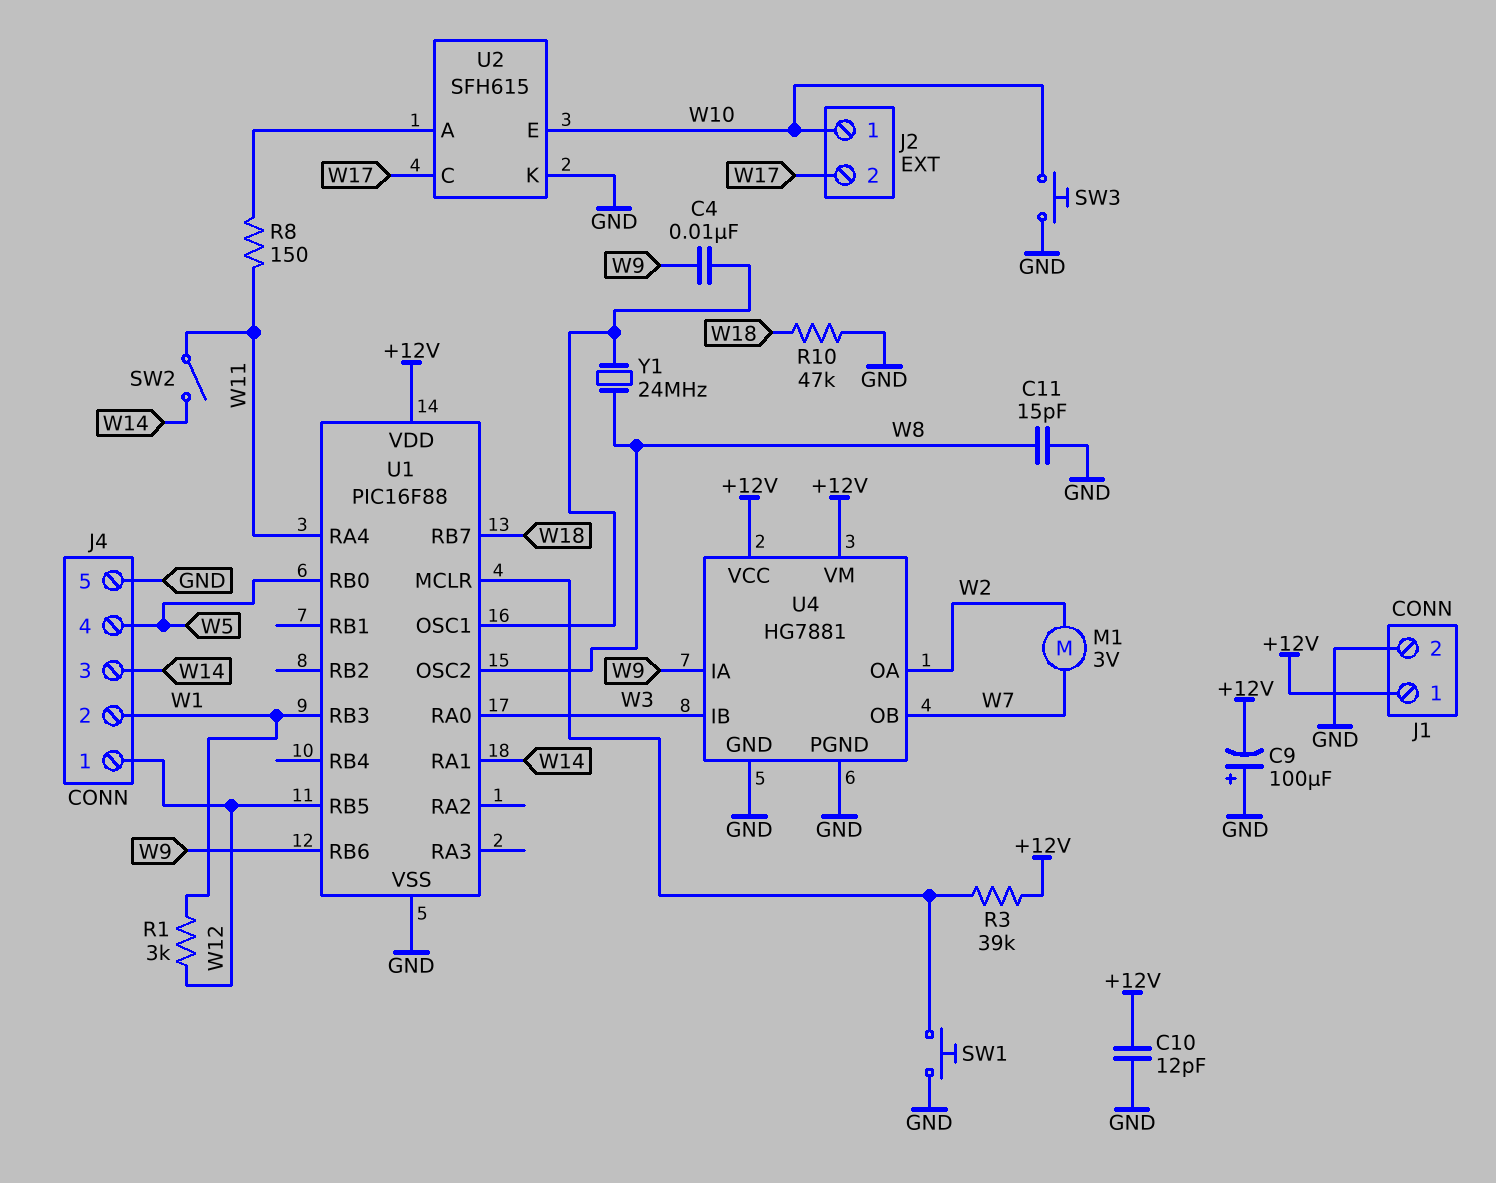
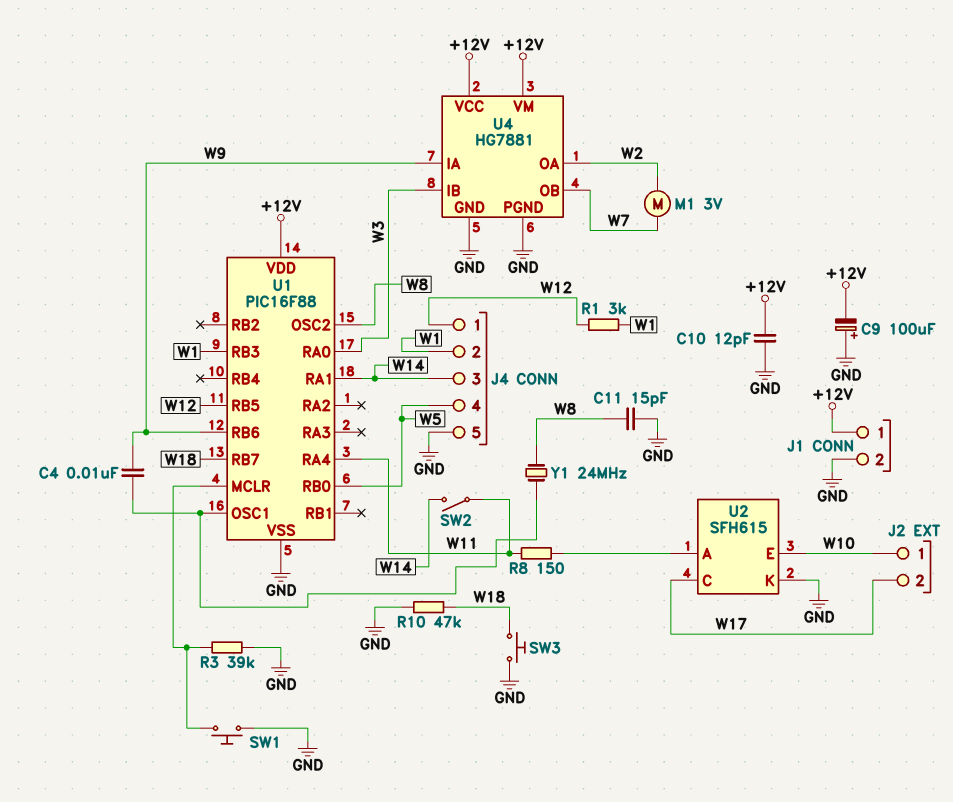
R3: 39k (+12V, U1/MCLR) -> 39k (GND, U1/MCLR)
SW3: button (GND, W10) -> button (GND, W18)

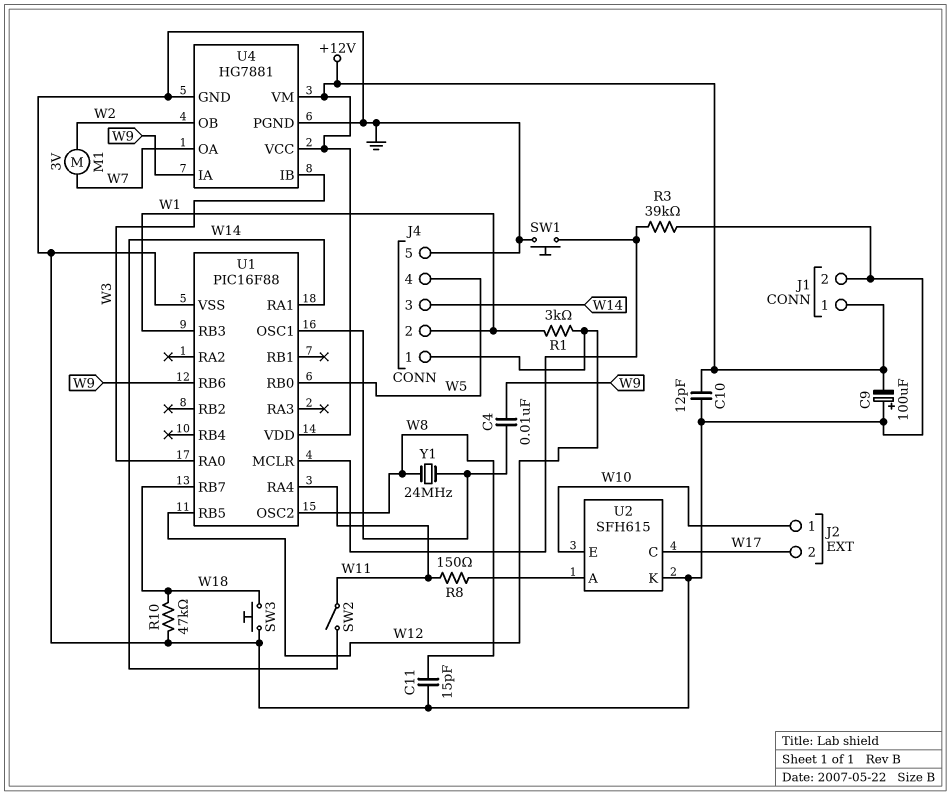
U4 pin OA: W2 -> W7
U4 pin OB: W7 -> W2

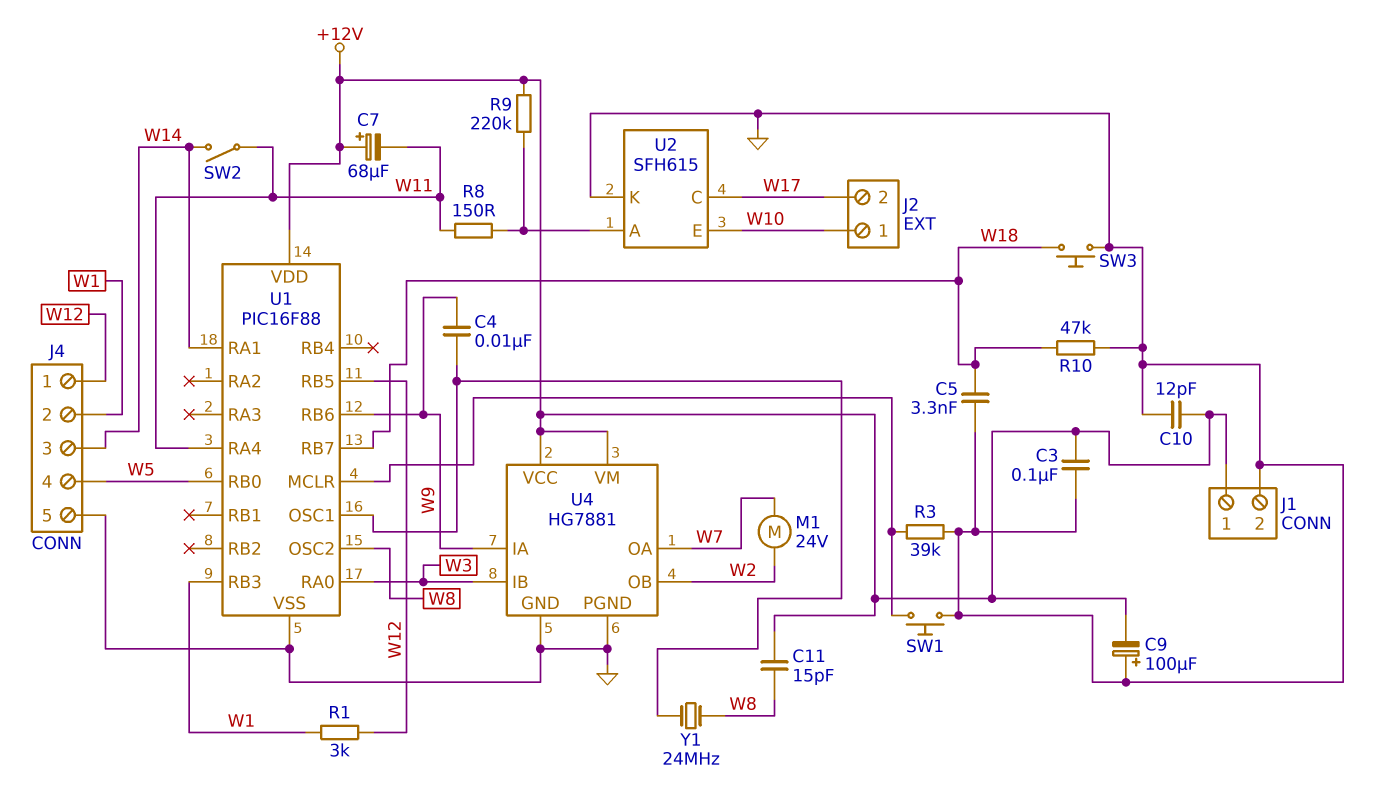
C3: none -> 100nF (+12V, GND)
C5: none -> 3.3nF (GND, W18)
C7: none -> 68uF (plus +12V, minus W11)
C11: 15pF (GND, W8) -> 15pF (+12V, W8)
M1: motor 3V (W2, W7) -> motor 24V (W2, W7)
R9: none -> 220k (+12V, U2/A)

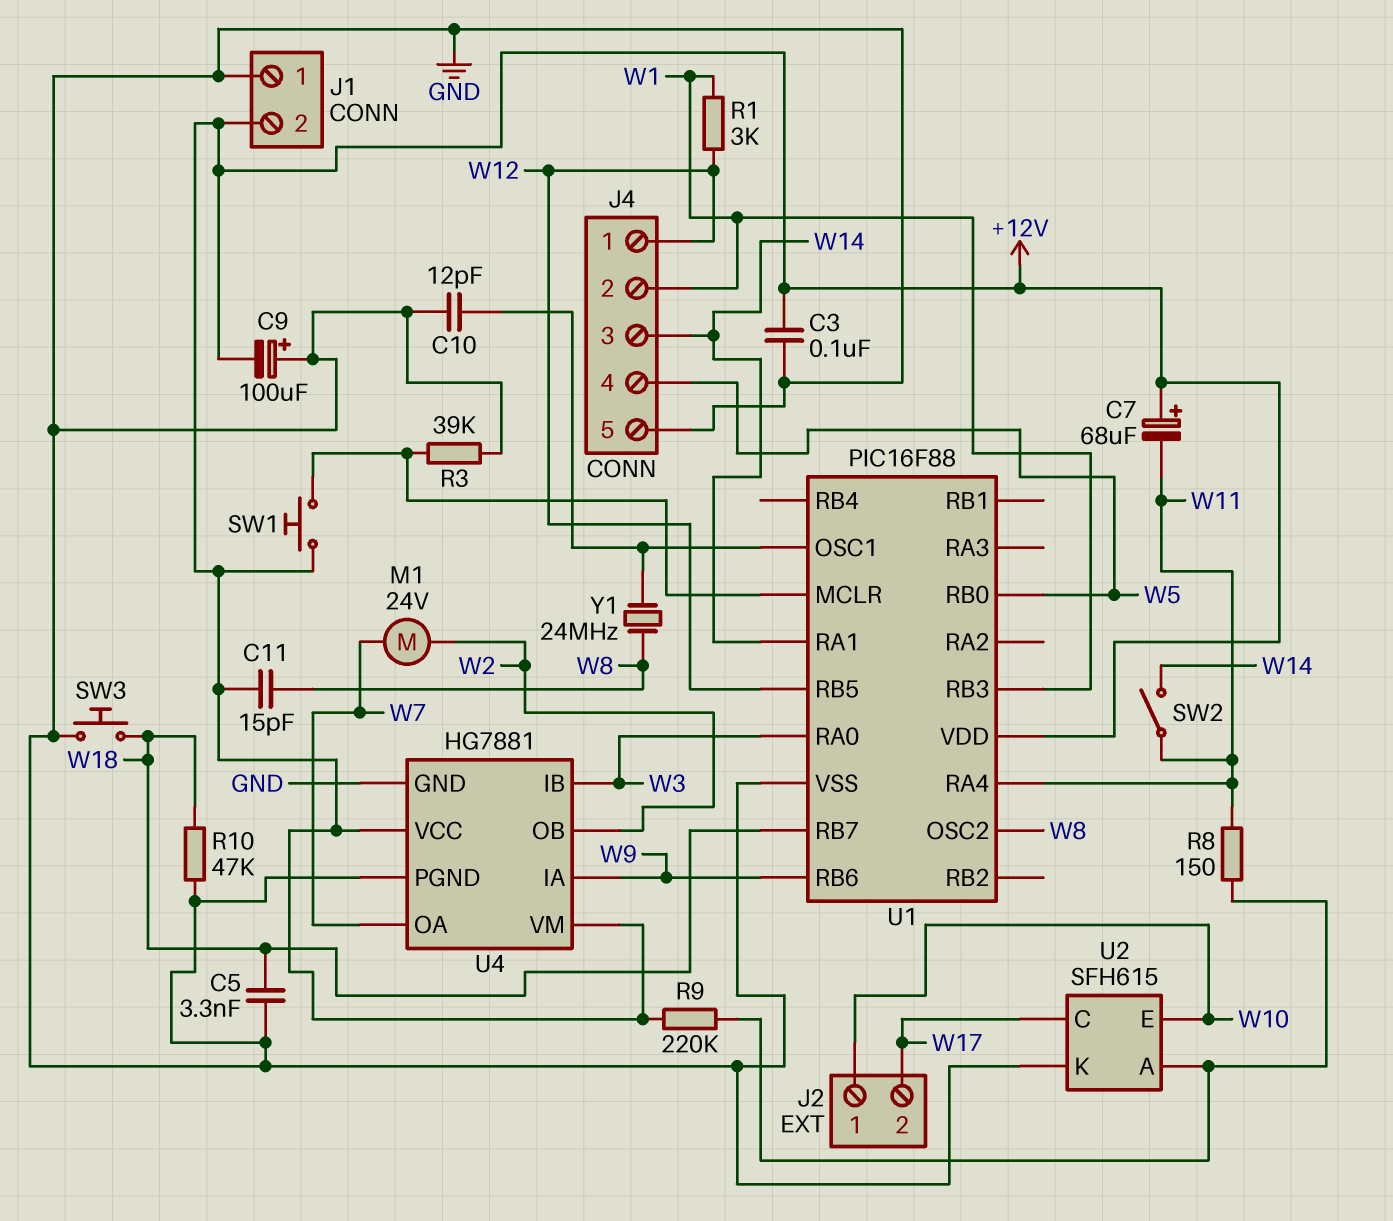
C4: 10nF (U1/OSC1, W9) -> none
C10: 12pF (+12V, GND) -> 12pF (GND, U1/OSC1)
J1 pin 1: +12V -> GND
J1 pin 2: GND -> +12V
SW1: button (GND, U1/MCLR) -> button (+12V, U1/MCLR)

